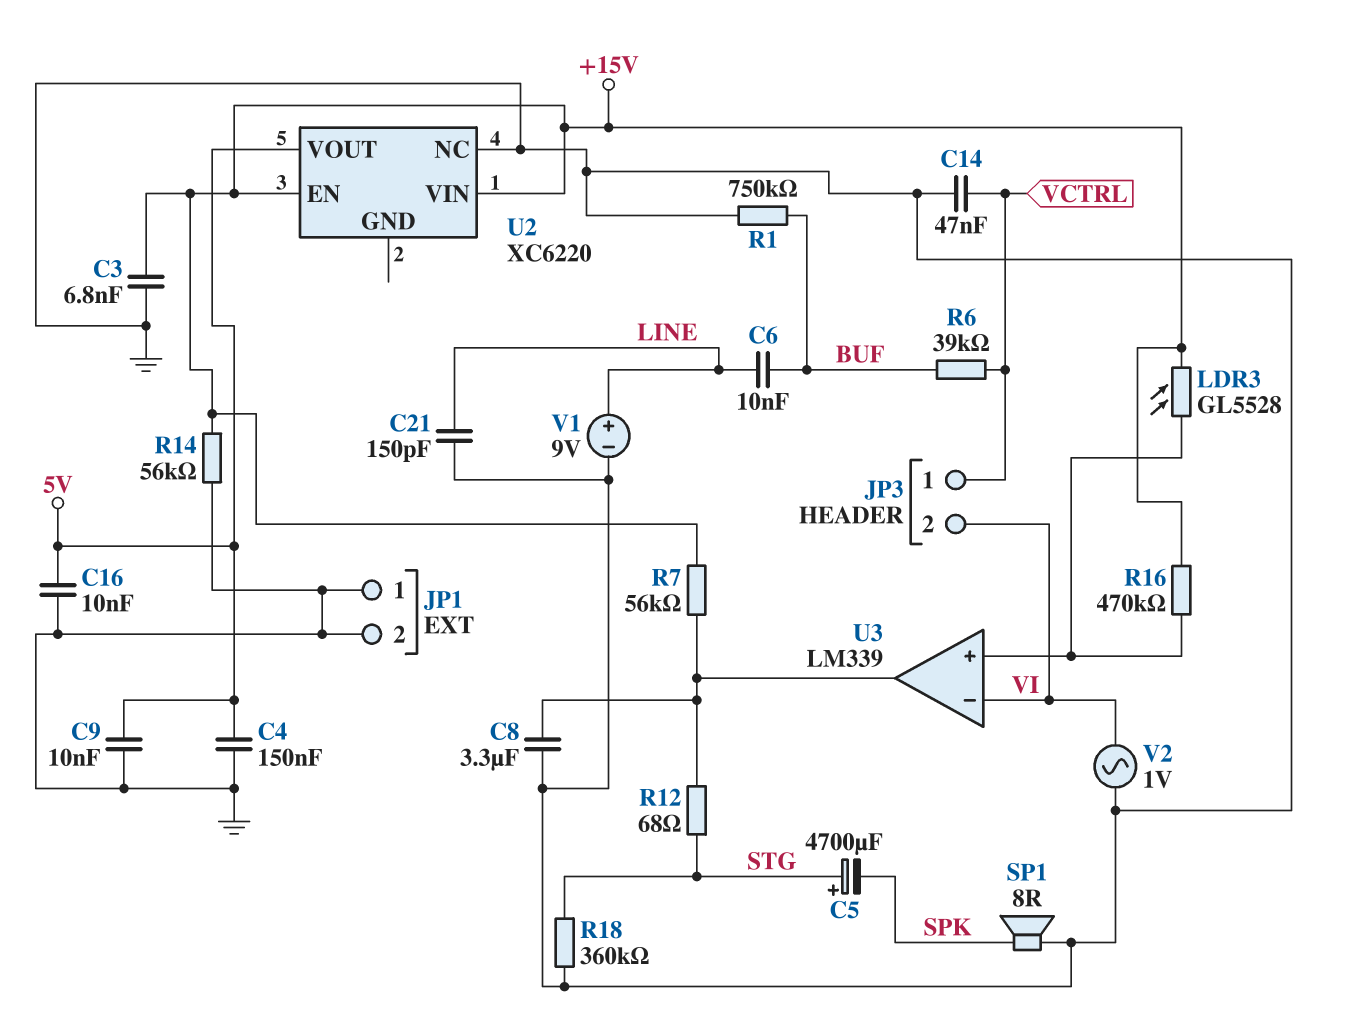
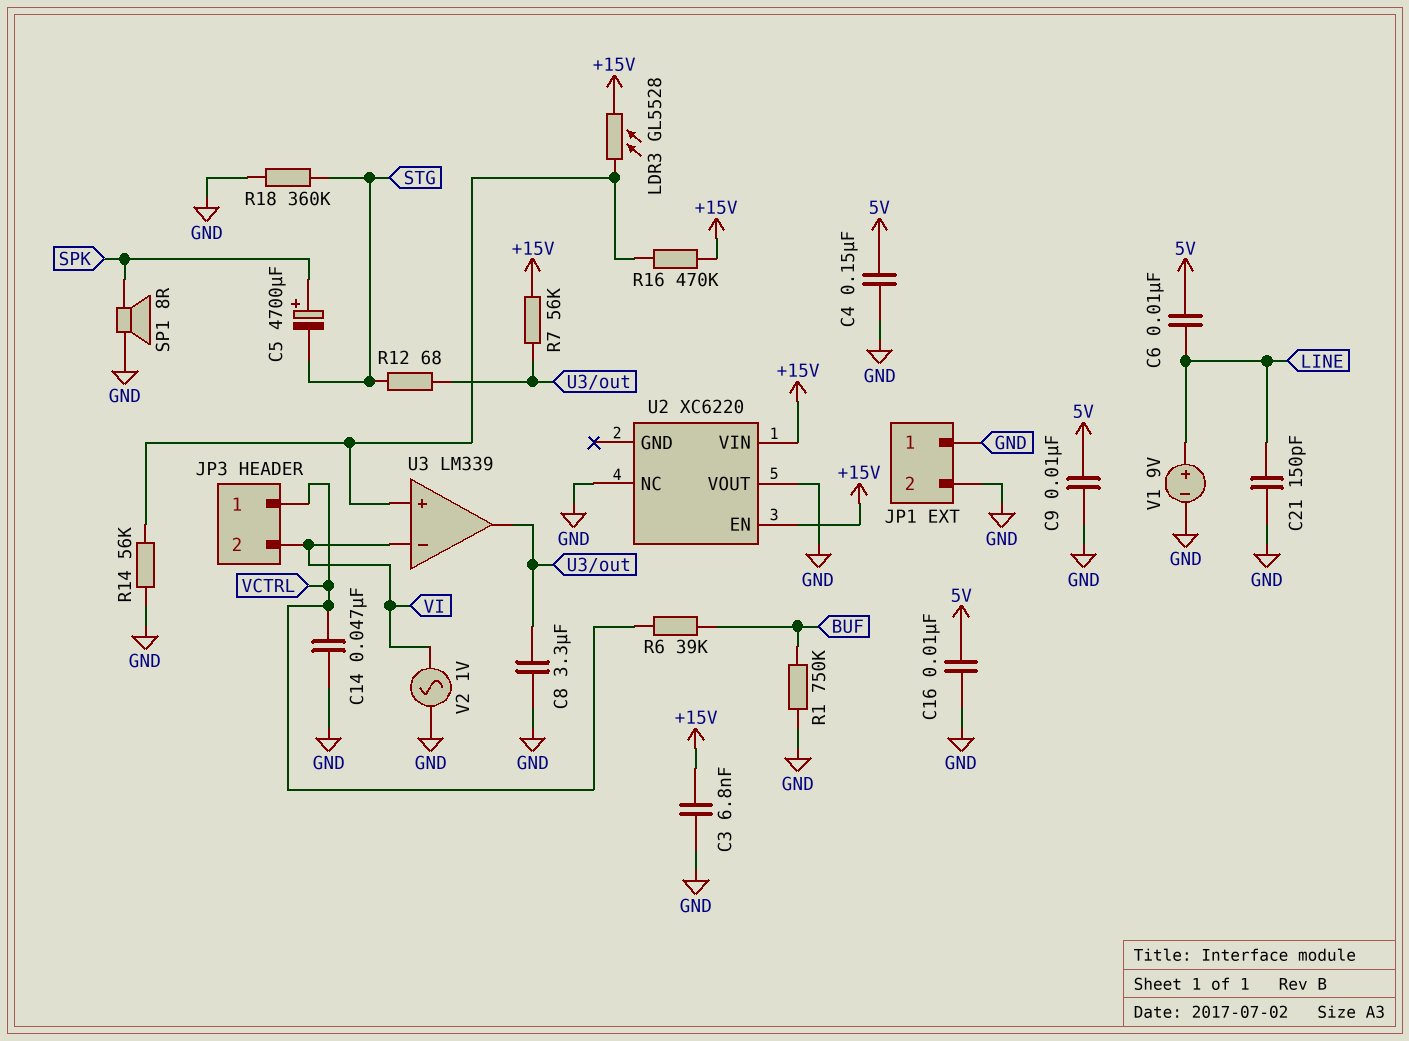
C5: 4700uF (plus STG, minus SPK) -> 4700uF (plus SPK, minus STG)
C6: 10nF (BUF, LINE) -> 10nF (5V, LINE)
R14: 56k (+15V, GND) -> 56k (GND, U3/in+)
U2 pin VOUT: 5V -> GND

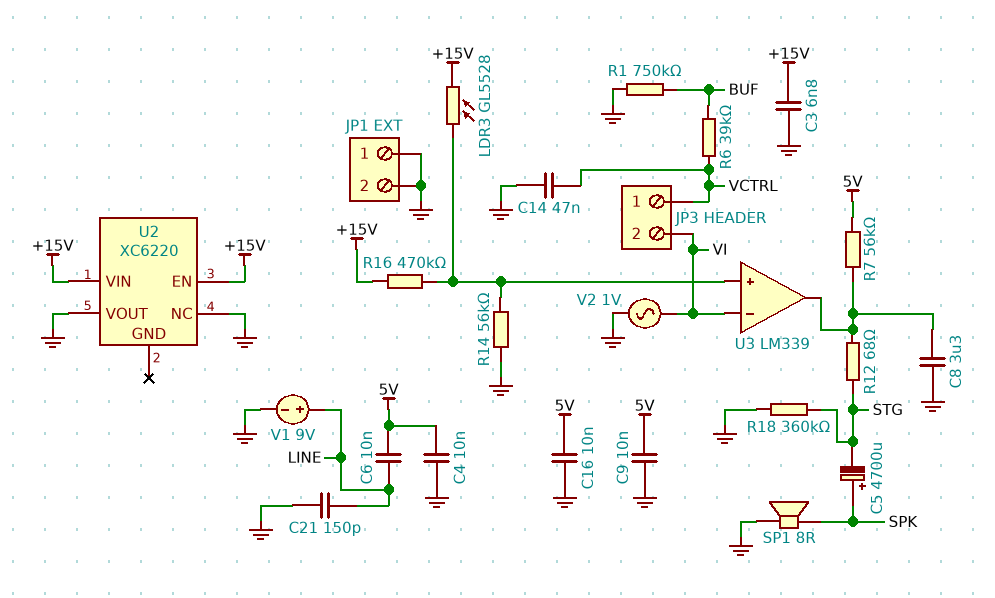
C4: 150nF (5V, GND) -> 10nF (5V, GND)
R7: 56k (+15V, U3/out) -> 56k (5V, U3/out)

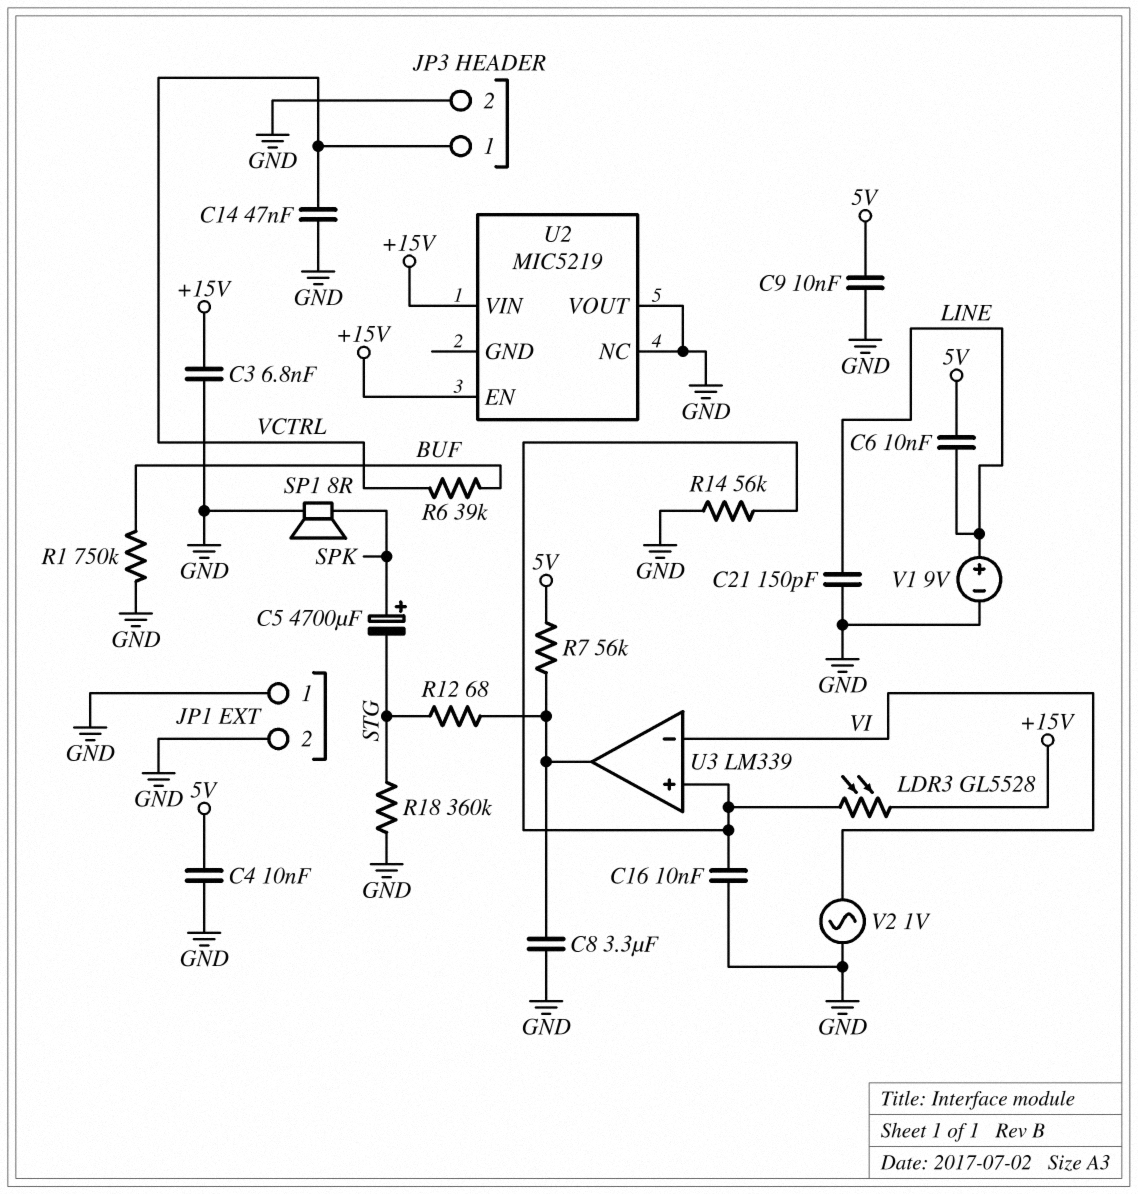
C16: 10nF (5V, GND) -> 10nF (GND, U3/in+)
JP3 pin 2: VI -> GND
R16: 470k (+15V, U3/in+) -> none
U2: XC6220 -> MIC5219

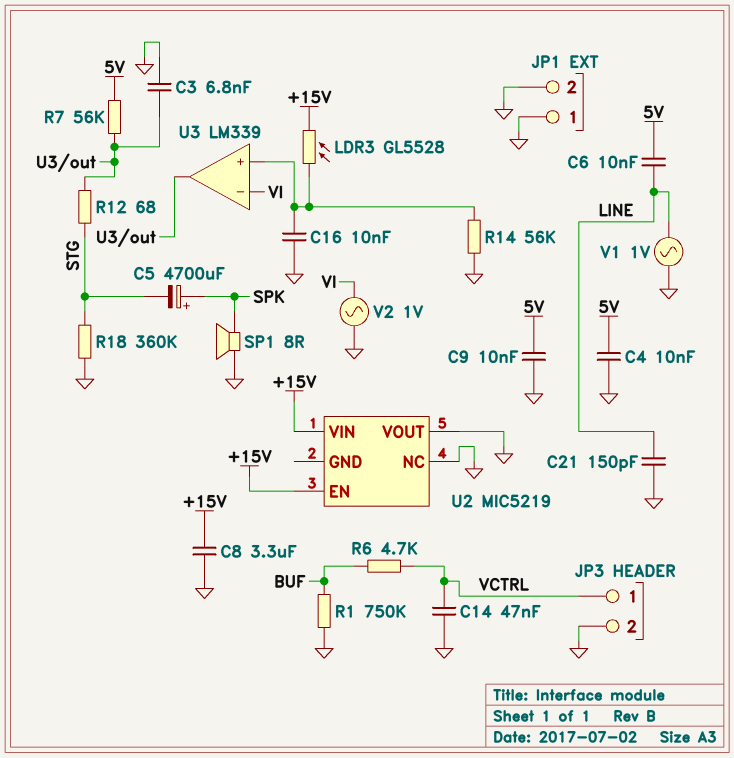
C3: 6.8nF (+15V, GND) -> 6.8nF (GND, U3/out)
C8: 3.3uF (GND, U3/out) -> 3.3uF (+15V, GND)
R6: 39k (BUF, VCTRL) -> 4.7k (BUF, VCTRL)
V1: 9V (plus LINE, minus GND) -> AC 1V (GND, LINE)

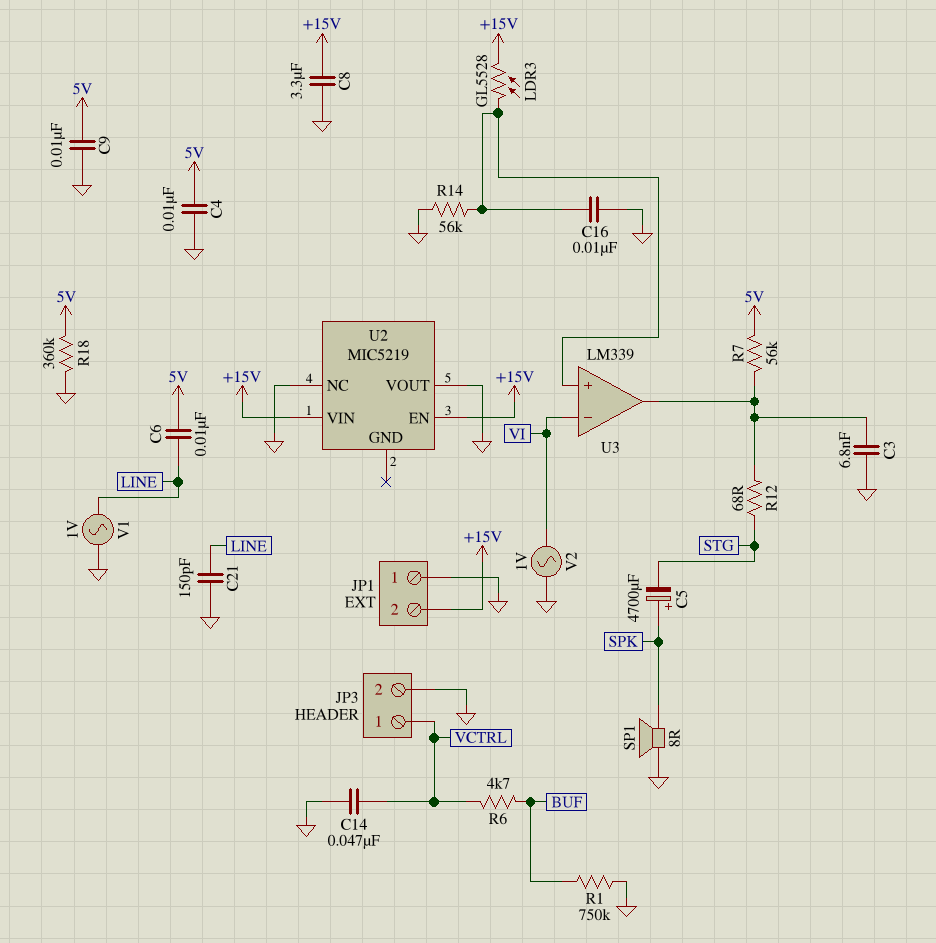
JP1 pin 2: GND -> +15V
R18: 360k (GND, STG) -> 360k (5V, GND)

